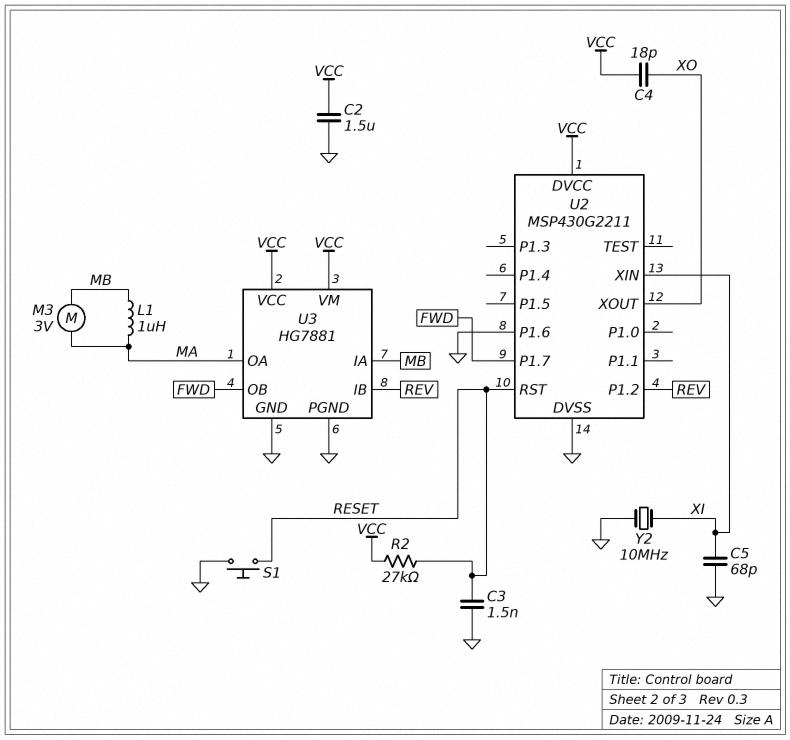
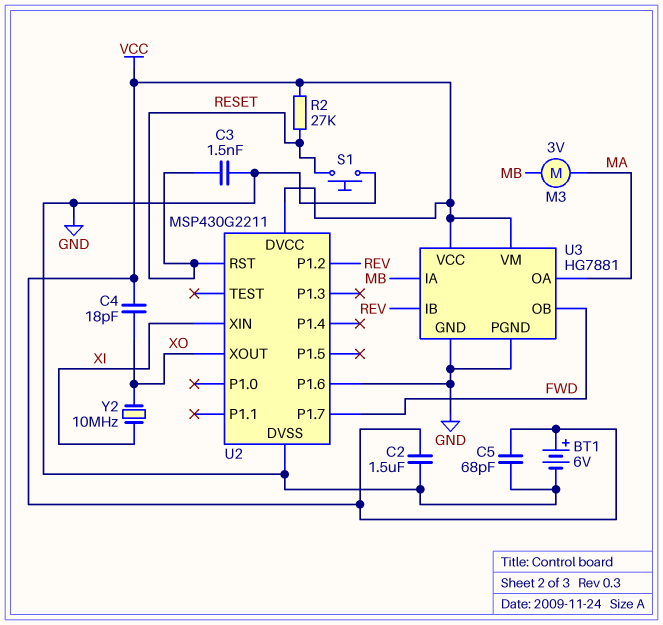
BT1: none -> 6V (plus VCC, minus GND)
C5: 68pF (GND, XI) -> 68pF (GND, VCC)
L1: 1uH (MA, MB) -> none
Y2: 10MHz (GND, XI) -> 10MHz (XI, XO)

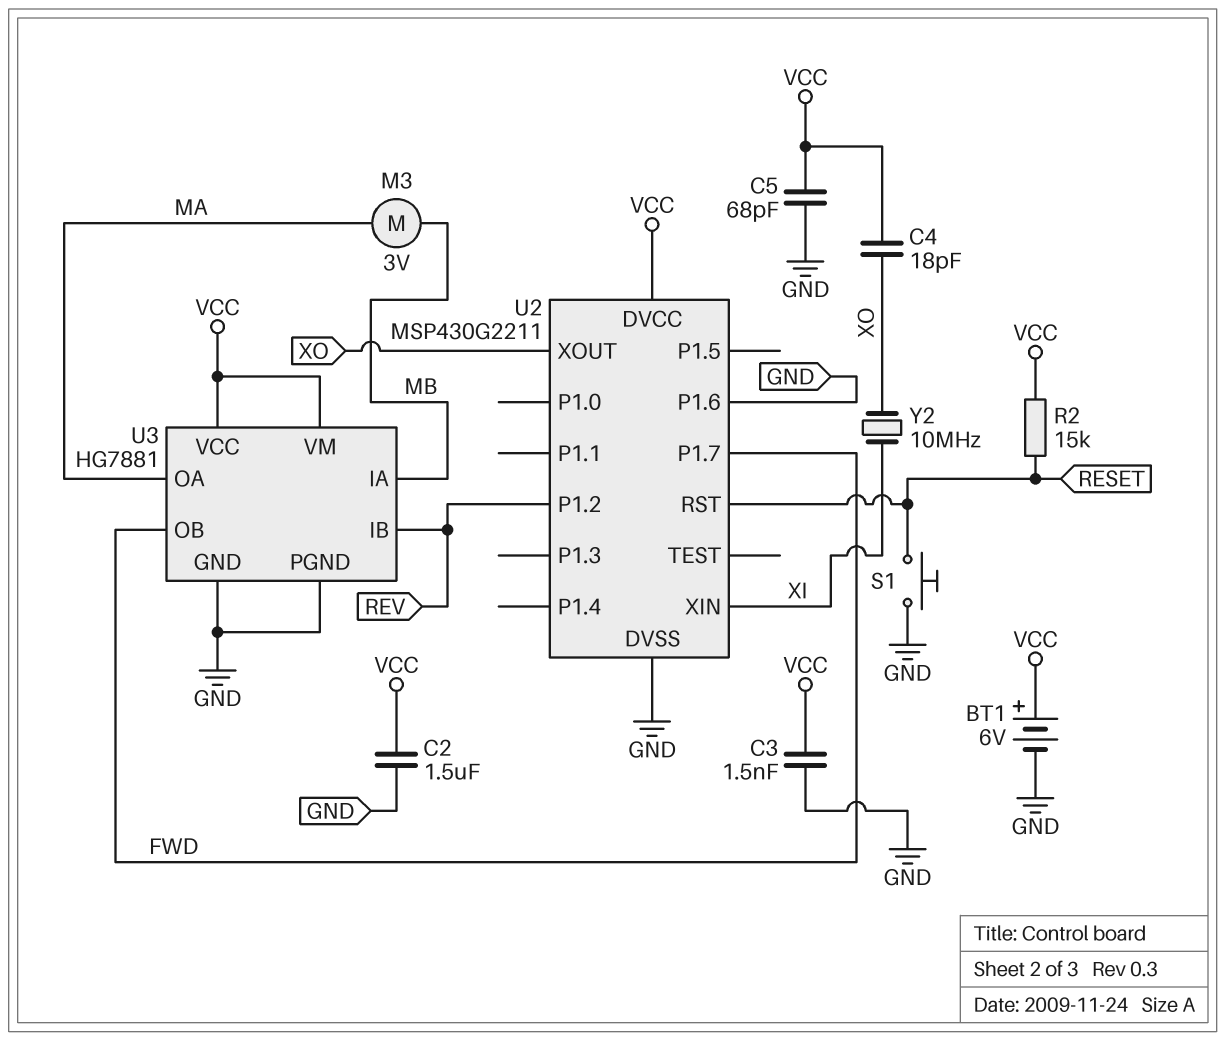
C3: 1.5nF (GND, RESET) -> 1.5nF (GND, VCC)
R2: 27k (RESET, VCC) -> 15k (RESET, VCC)

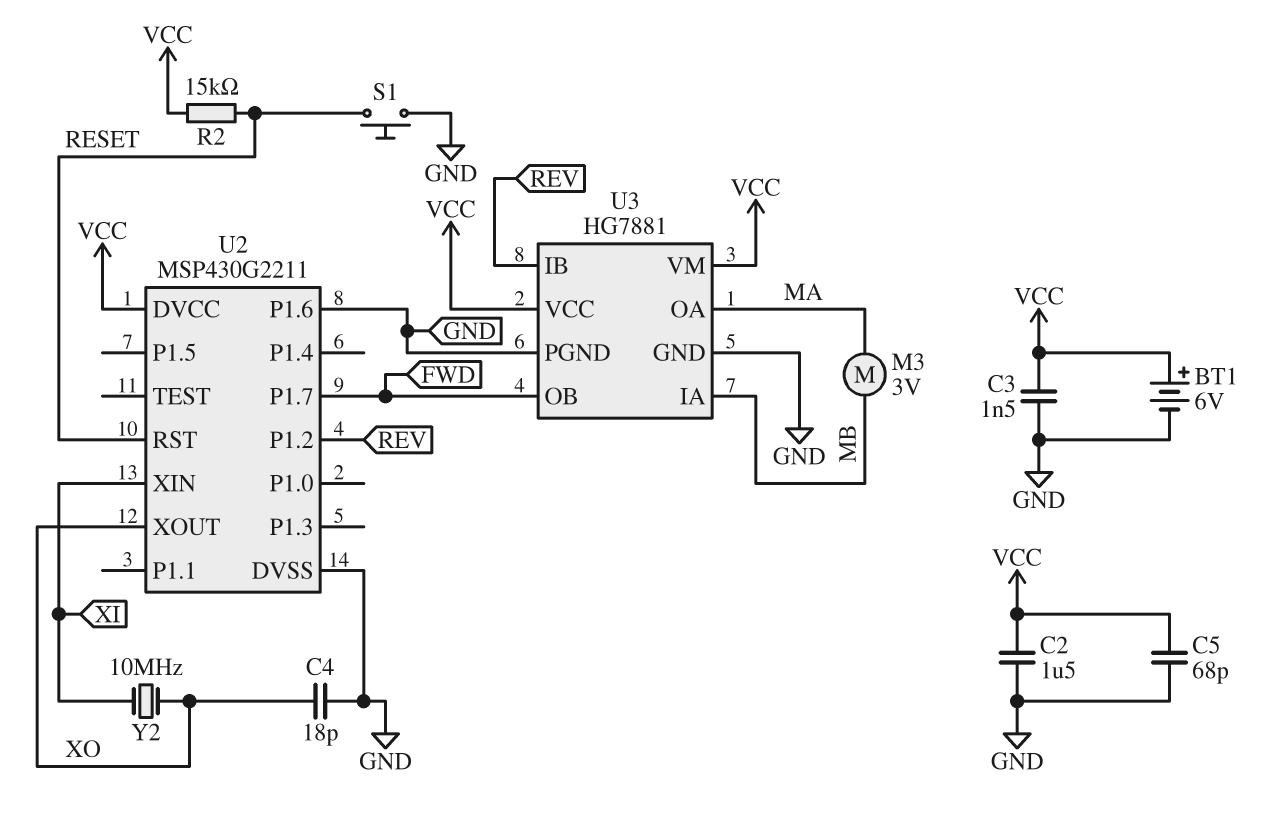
C4: 18pF (VCC, XO) -> 18pF (GND, XO)

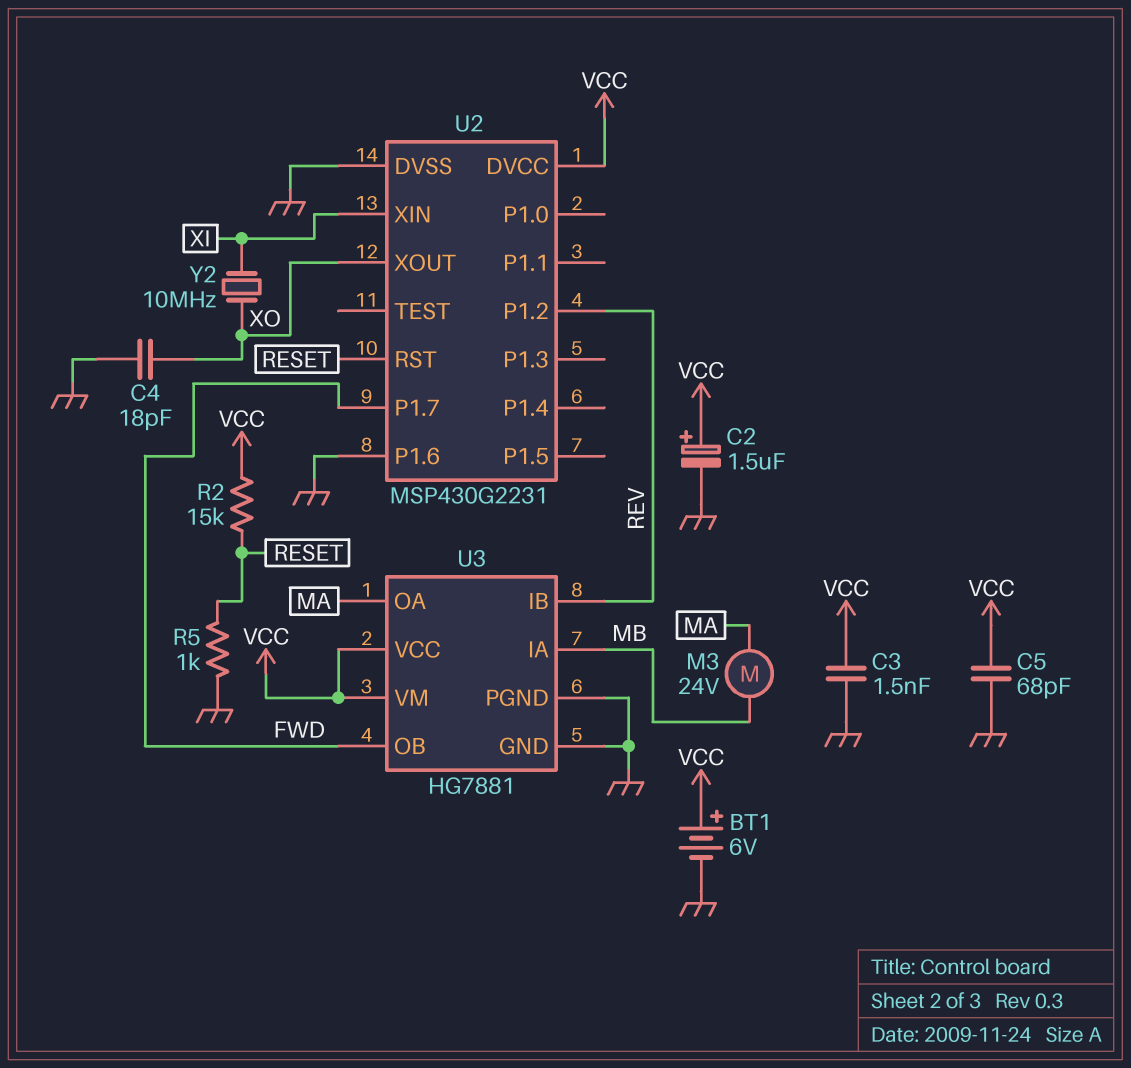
C2: 1.5uF (GND, VCC) -> 1.5uF (plus VCC, minus GND)
M3: motor 3V (MA, MB) -> motor 24V (MA, MB)
R5: none -> 1k (GND, RESET)
S1: button (GND, RESET) -> none
U2: MSP430G2211 -> MSP430G2231

